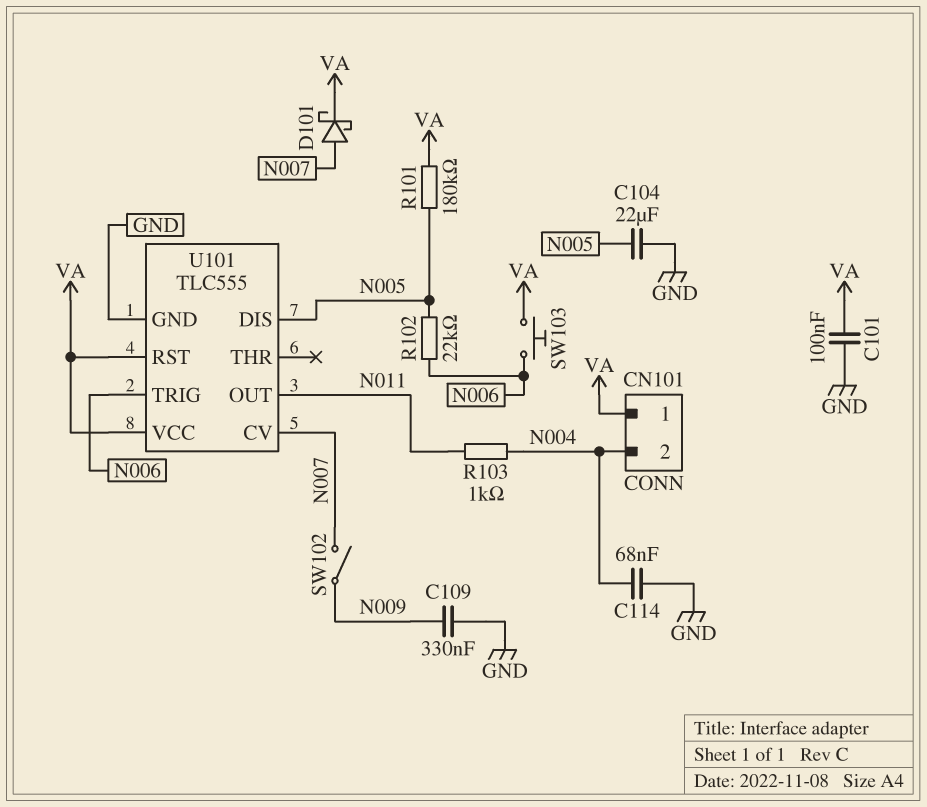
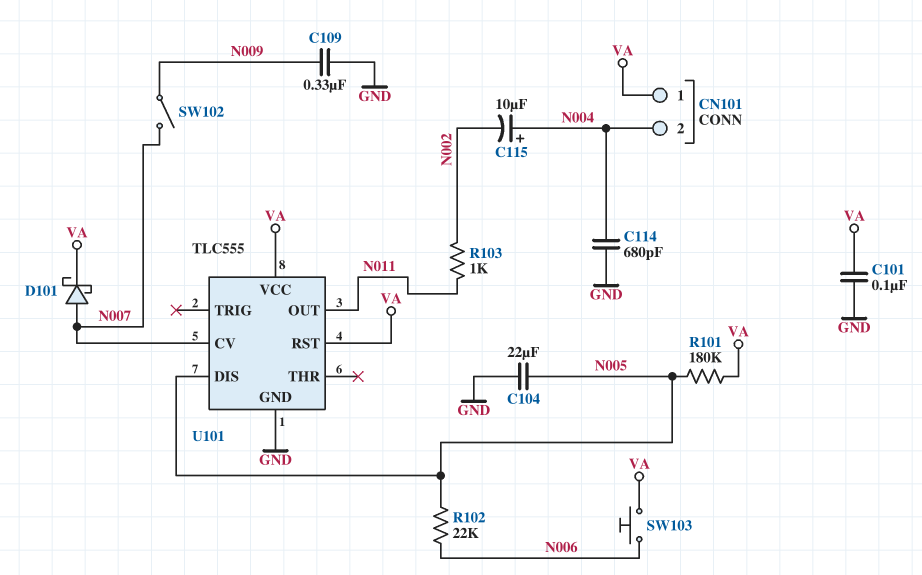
C114: 68nF (GND, N004) -> 680pF (GND, N004)
C115: none -> 10uF (plus N004, minus N002)
R103: 1k (N004, N011) -> 1k (N002, N011)
U101 pin TRIG: N006 -> none

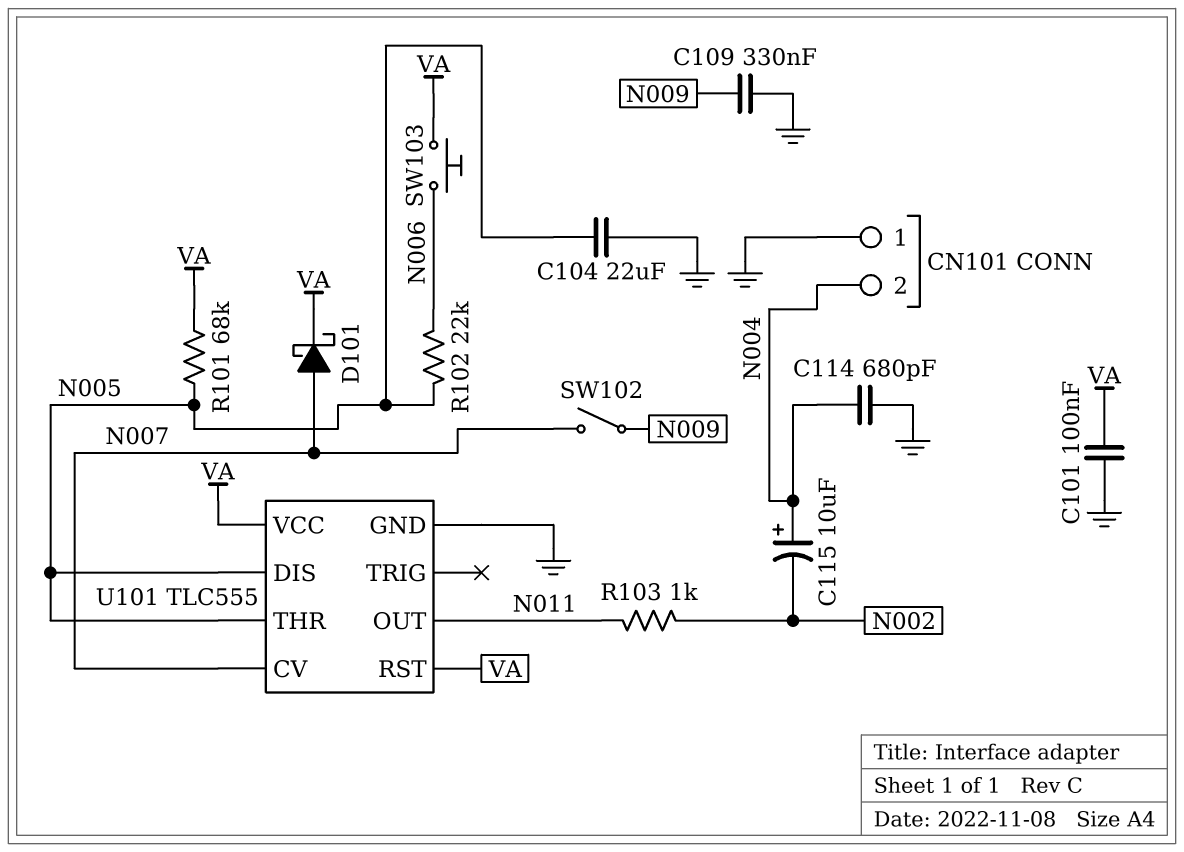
CN101 pin 1: VA -> GND
R101: 180k (N005, VA) -> 68k (N005, VA)
U101 pin THR: none -> N005

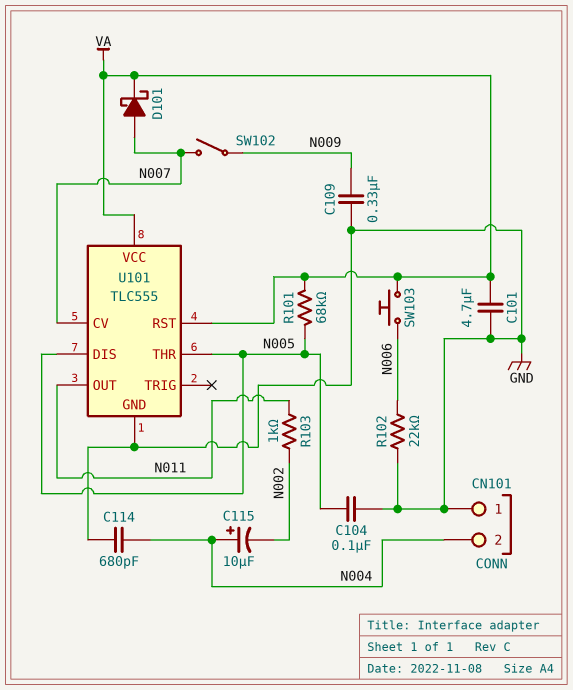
C101: 100nF (GND, VA) -> 4.7uF (GND, VA)
C104: 22uF (GND, N005) -> 100nF (GND, N005)
R102: 22k (N005, N006) -> 22k (GND, N006)

